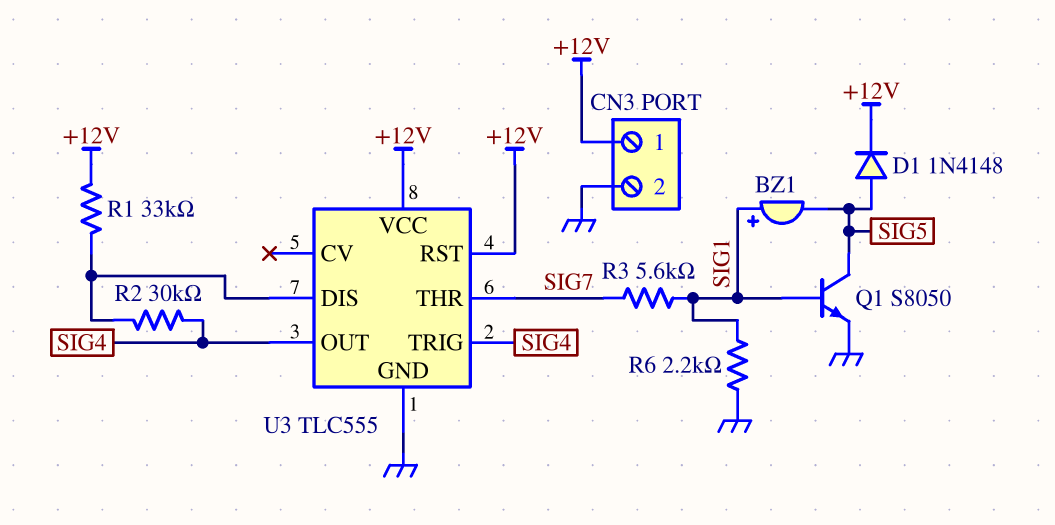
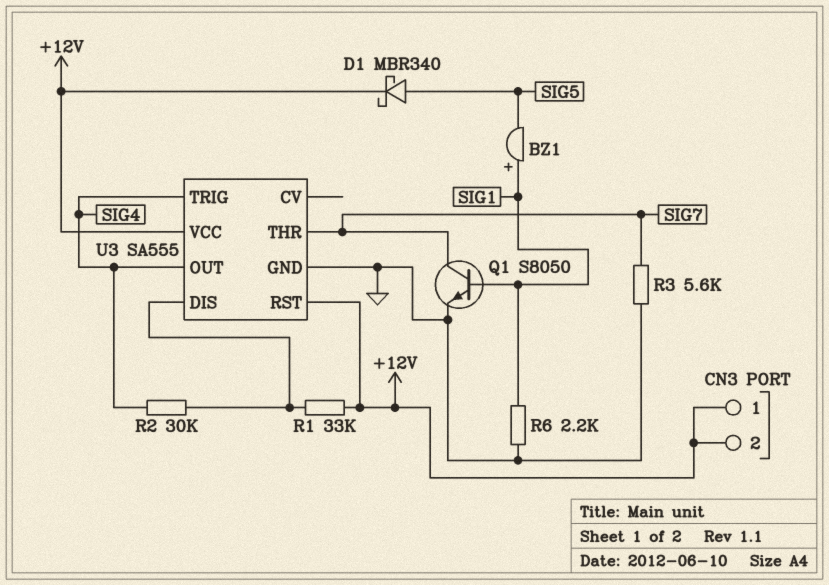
CN3 pin 2: GND -> +12V
D1: diode 1N4148 (A SIG5, K +12V) -> schottky MBR340 (A SIG5, K +12V)
Q1: NPN S8050 (B SIG1, C SIG5, E GND) -> NPN S8050 (B SIG1, C SIG7, E GND)
R3: 5.6k (SIG1, SIG7) -> 5.6k (GND, SIG7)
U3: TLC555 -> SA555

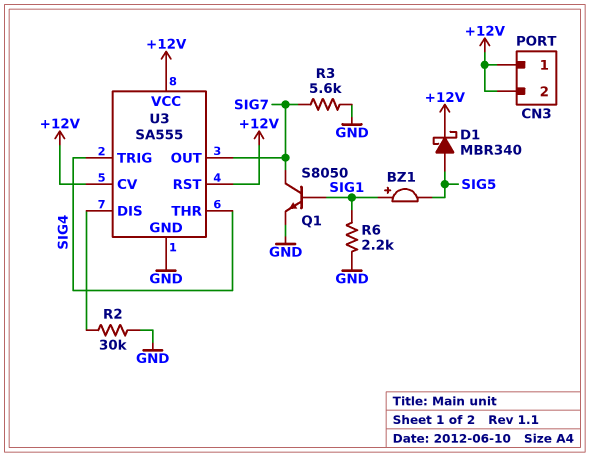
R1: 33k (+12V, U3/DIS) -> none
R2: 30k (SIG4, U3/DIS) -> 30k (GND, U3/DIS)
U3 pin CV: none -> +12V
U3 pin OUT: SIG4 -> SIG7
U3 pin THR: SIG7 -> SIG4

